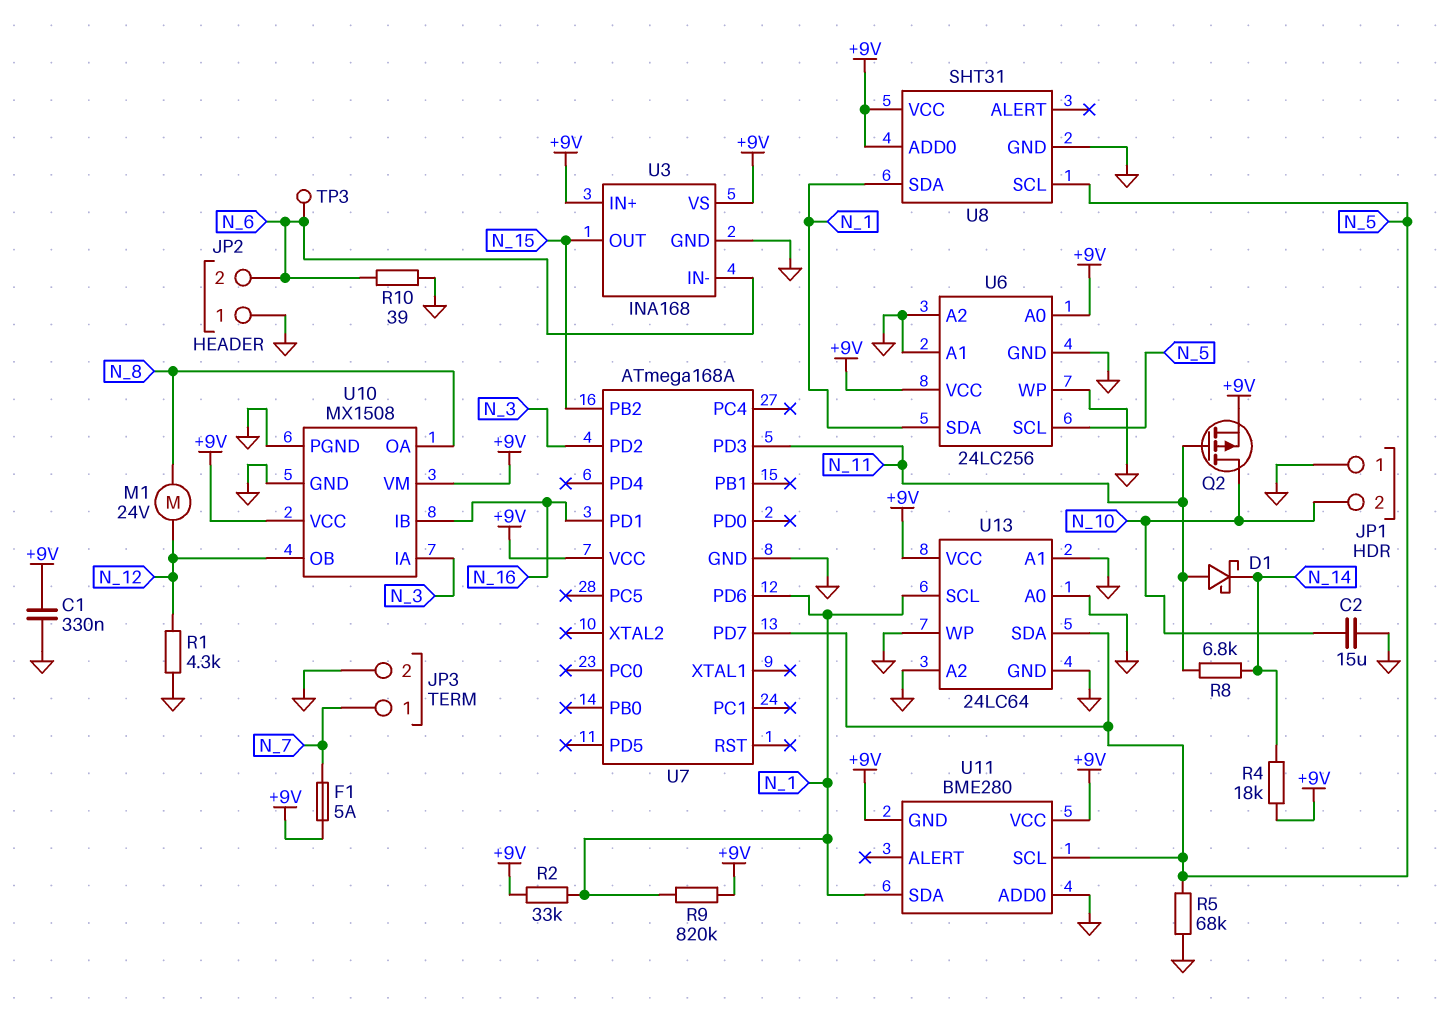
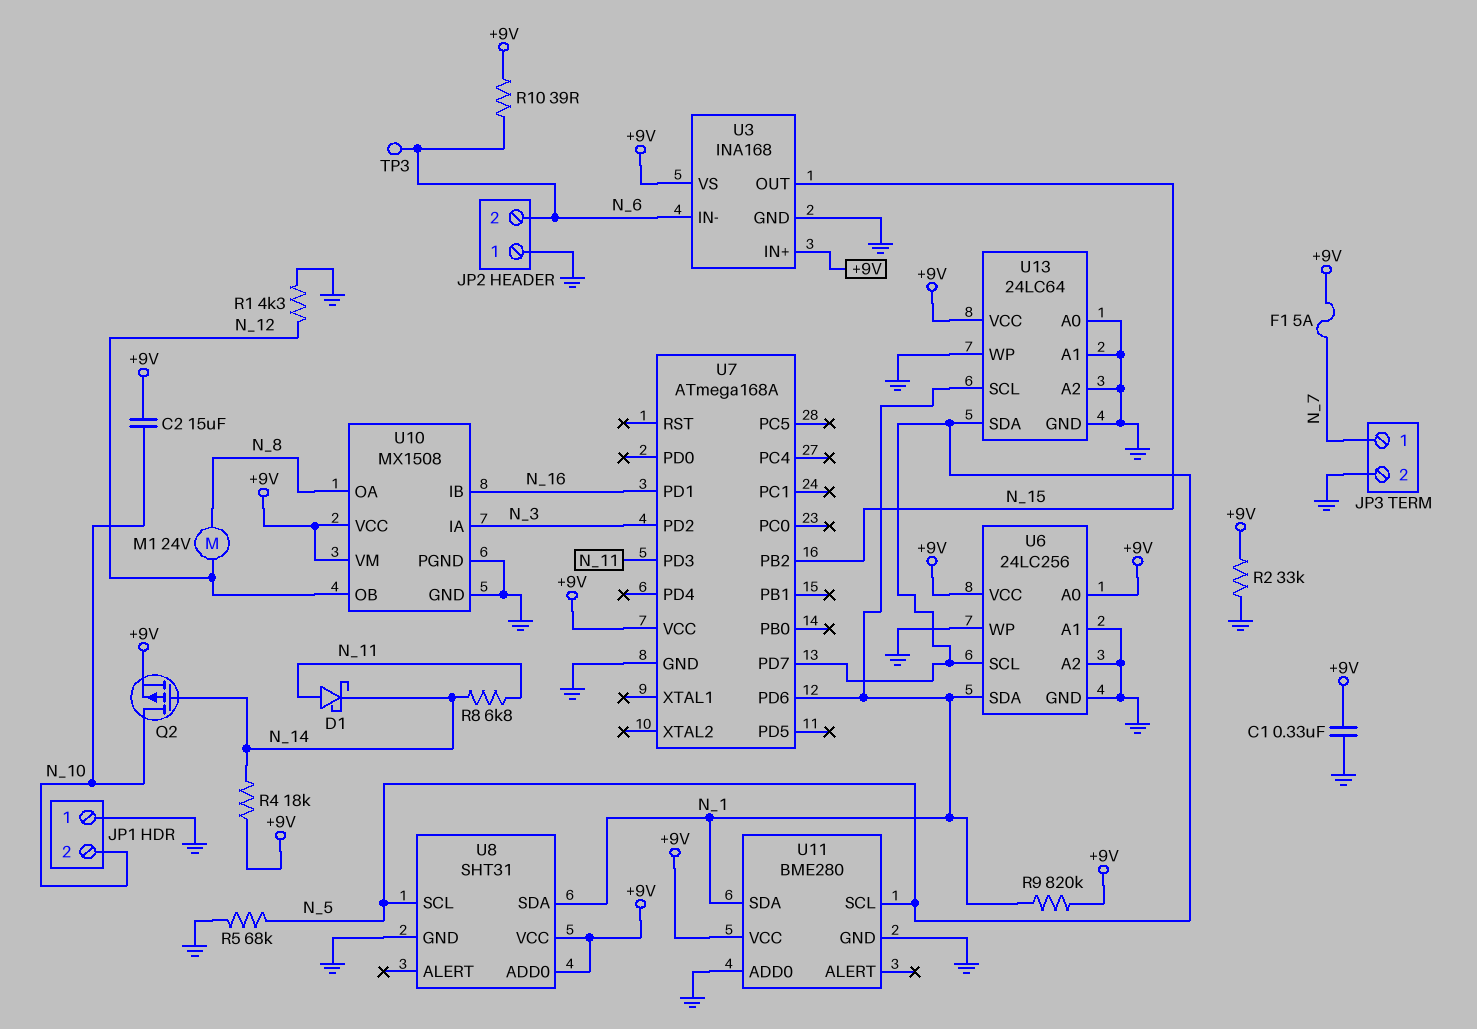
C2: 15uF (GND, N_10) -> 15uF (+9V, N_10)
Q2: PMOS (G N_11, D N_10, S +9V) -> PMOS (G N_14, D N_10, S +9V)
R2: 33k (+9V, N_1) -> 33k (+9V, GND)
R10: 39 (GND, N_6) -> 39 (+9V, N_6)
U11 pin GND: +9V -> GND

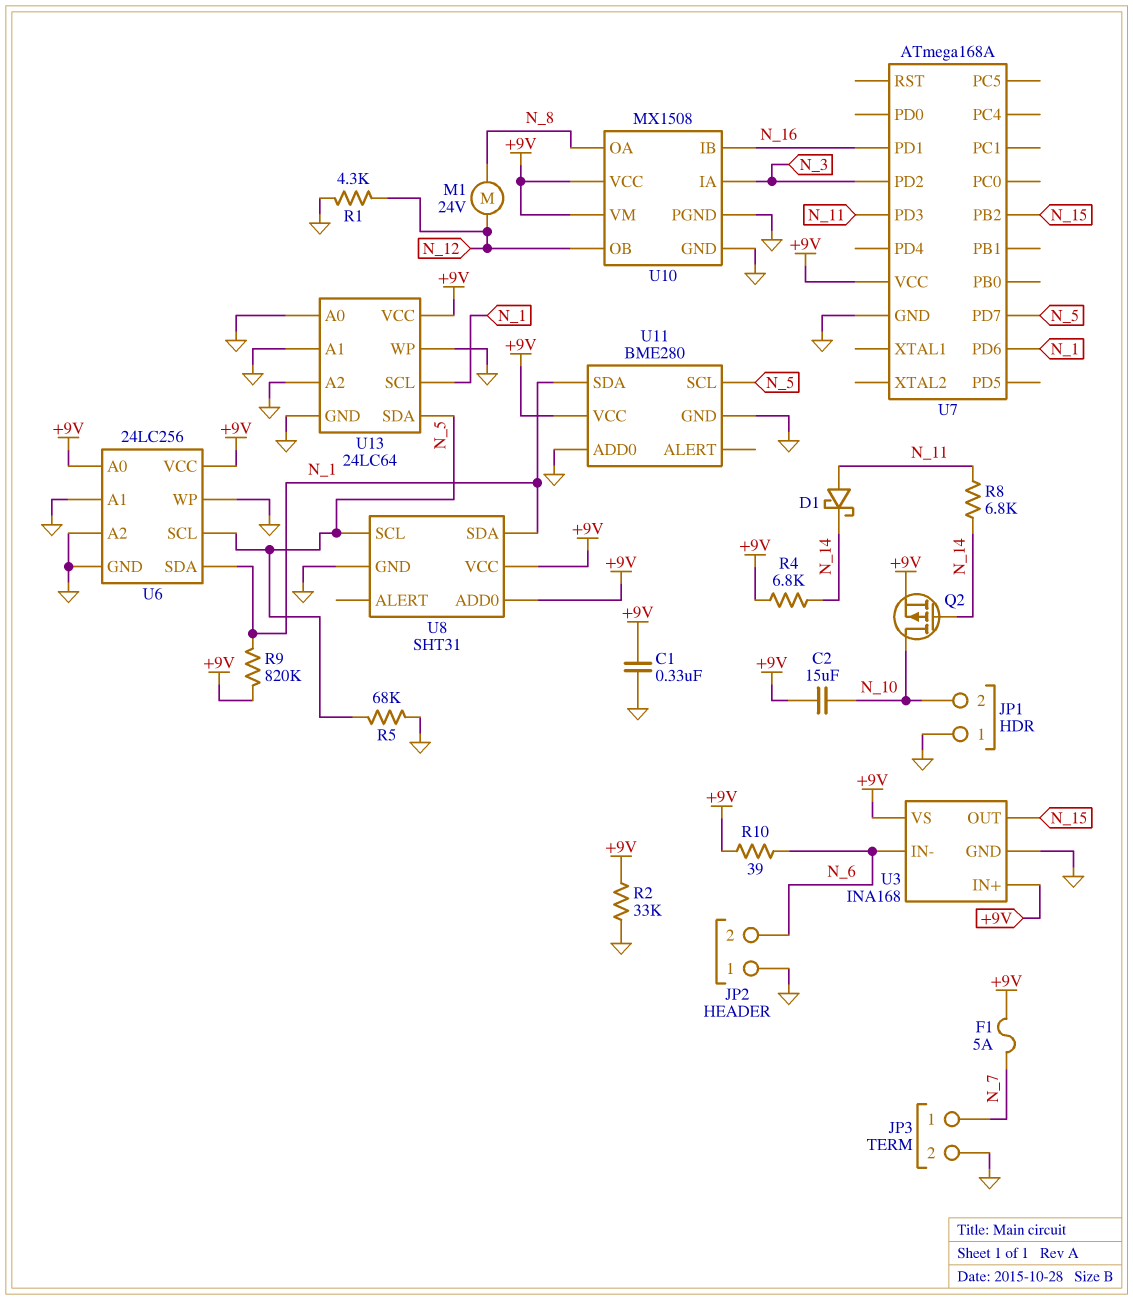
R4: 18k (+9V, N_14) -> 6.8k (+9V, N_14)
TP3: test point (N_6) -> none

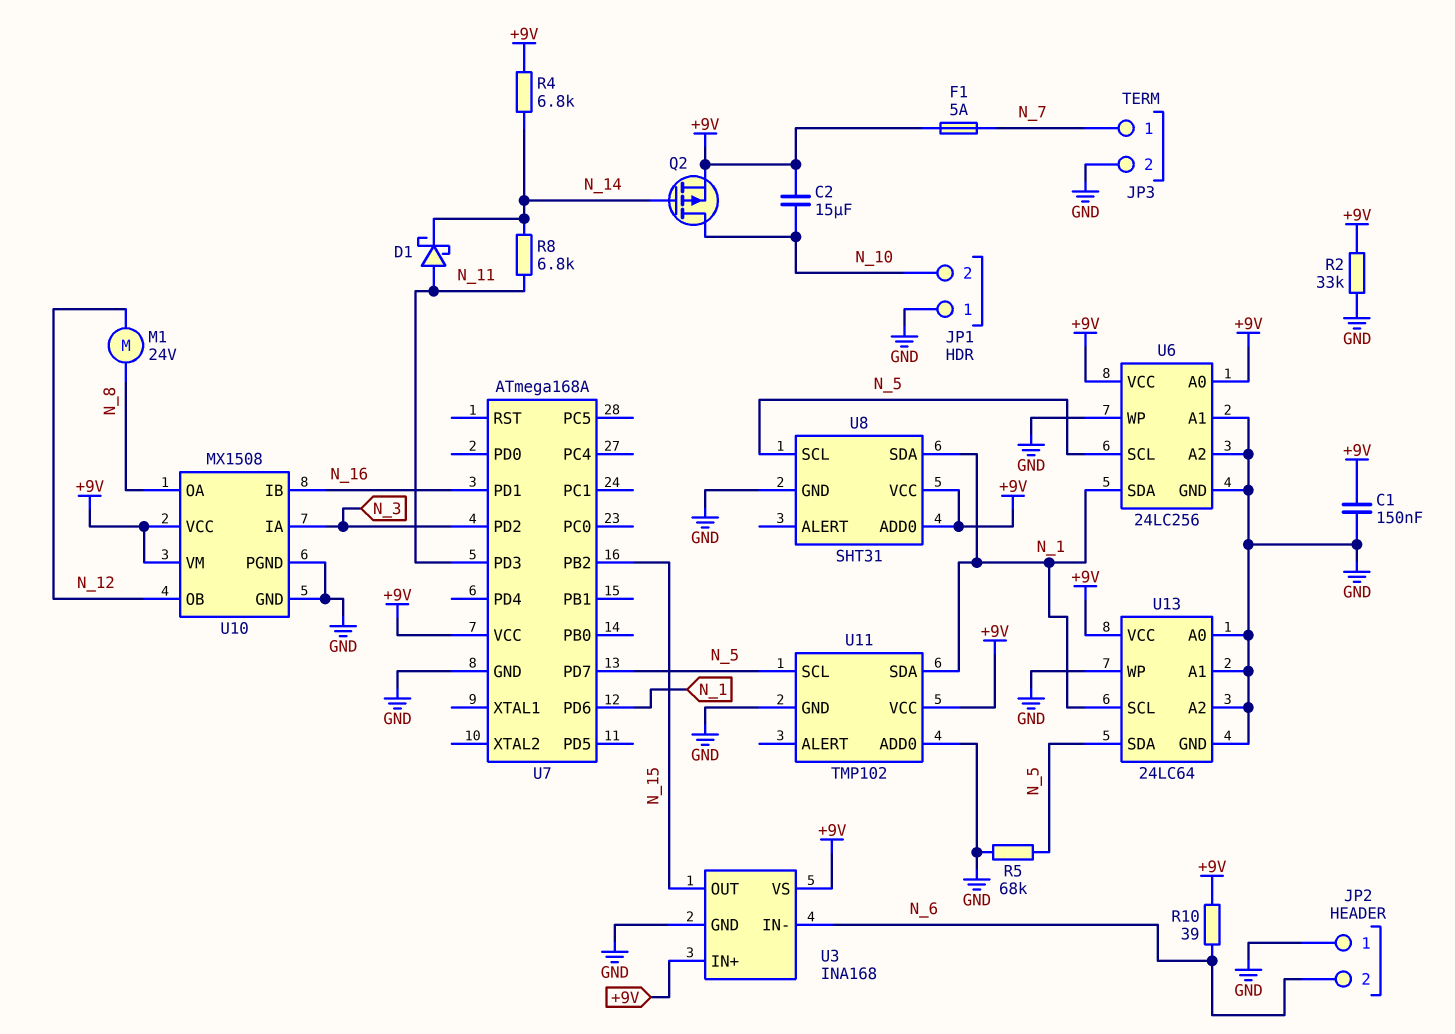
C1: 330nF (+9V, GND) -> 150nF (+9V, GND)
R1: 4.3k (GND, N_12) -> none
R9: 820k (+9V, N_1) -> none
U11: BME280 -> TMP102

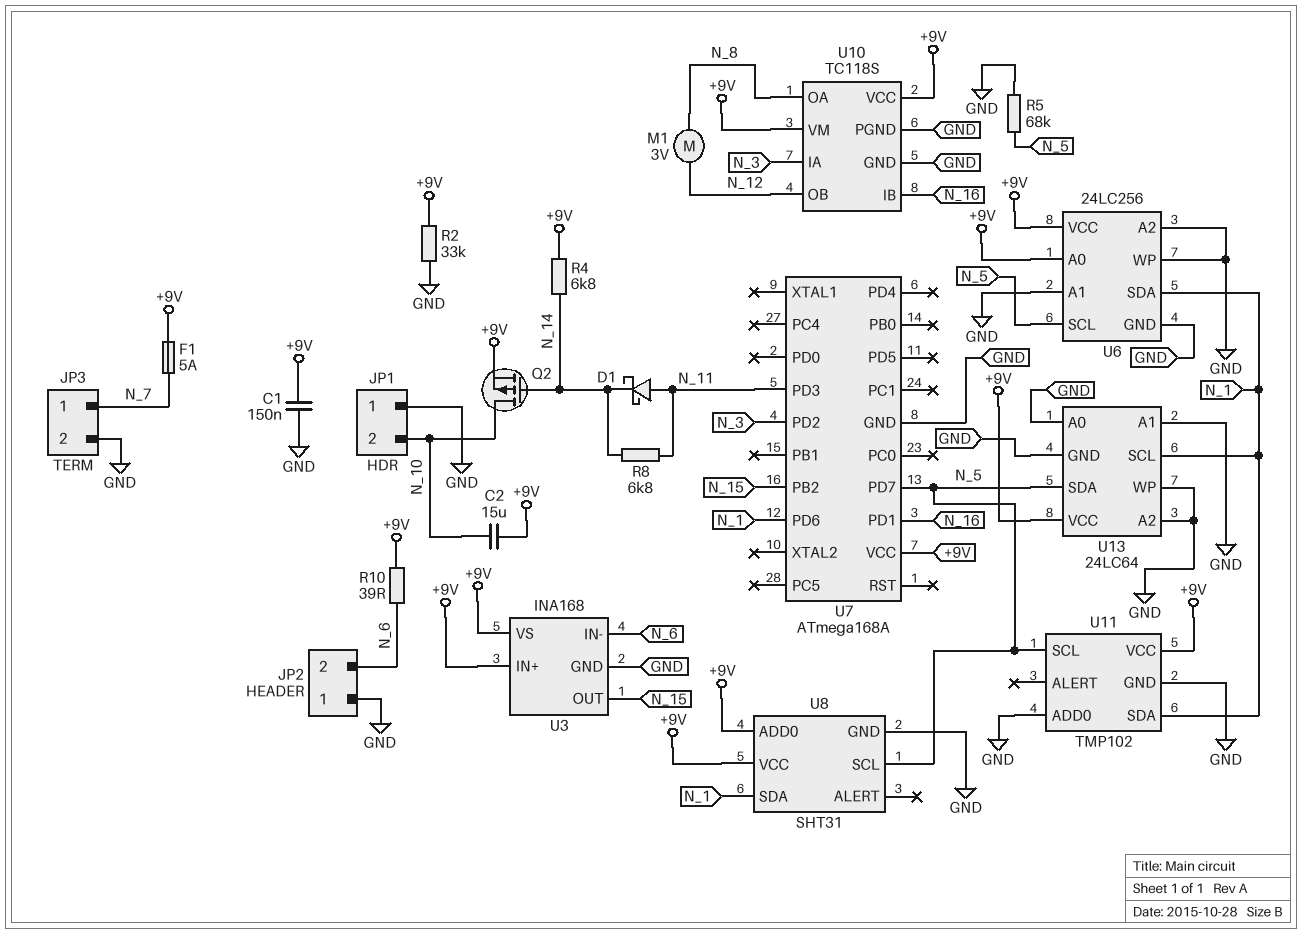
M1: motor 24V (N_8, N_12) -> motor 3V (N_8, N_12)
U10: MX1508 -> TC118S

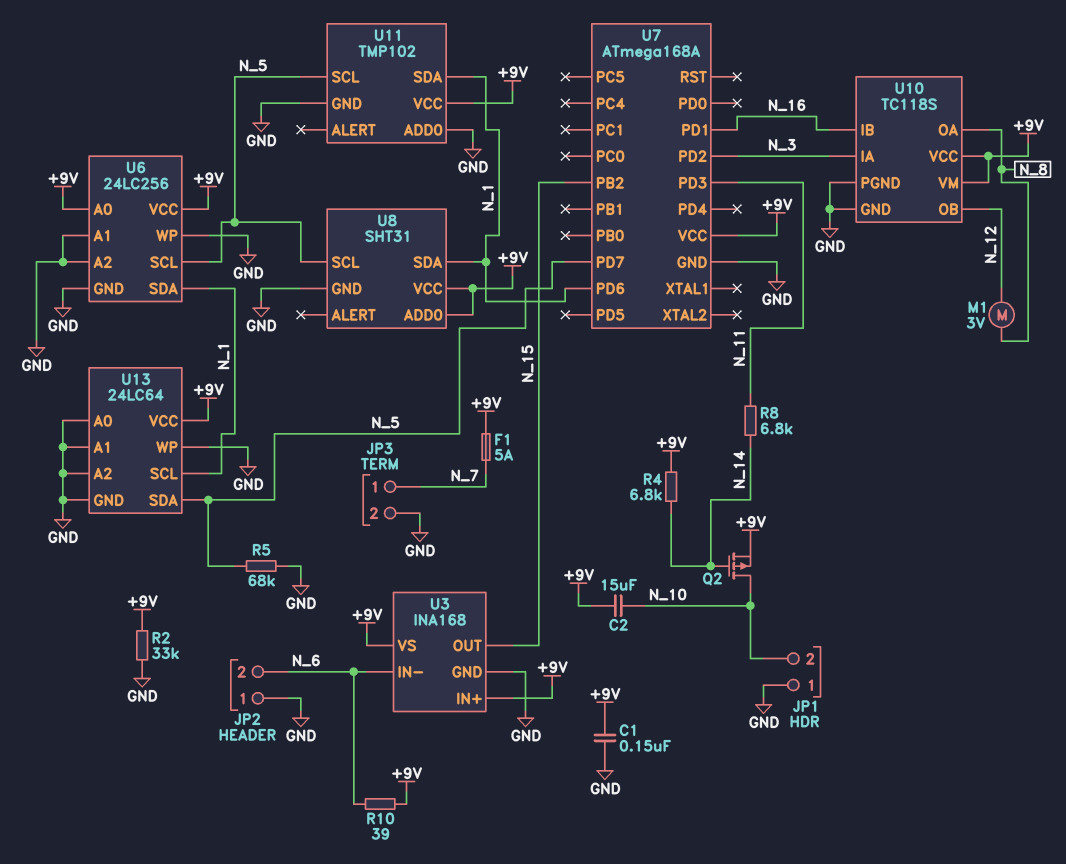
D1: schottky (A N_11, K N_14) -> none

